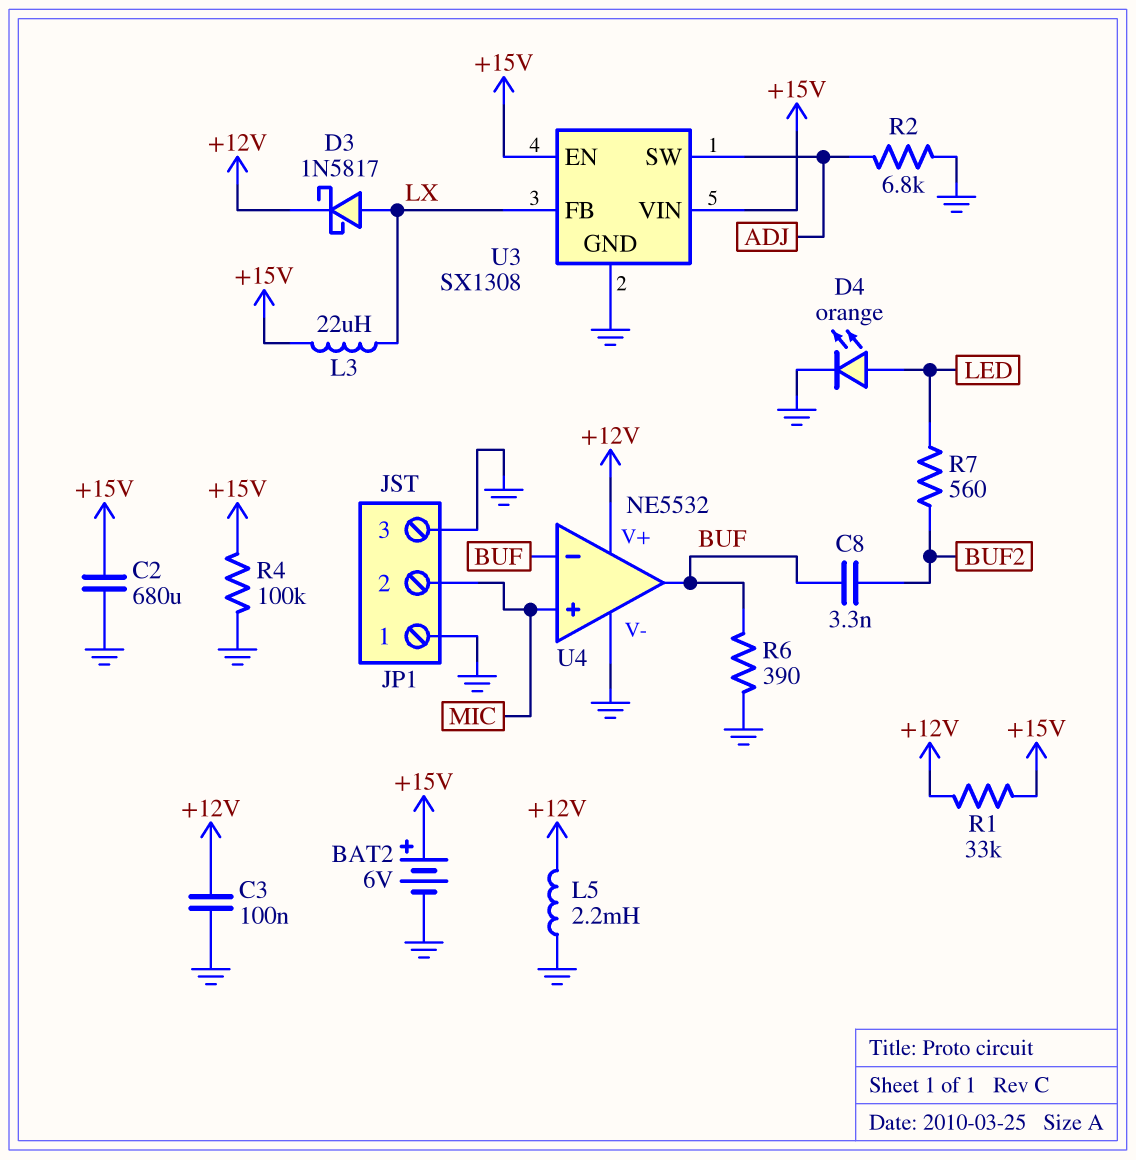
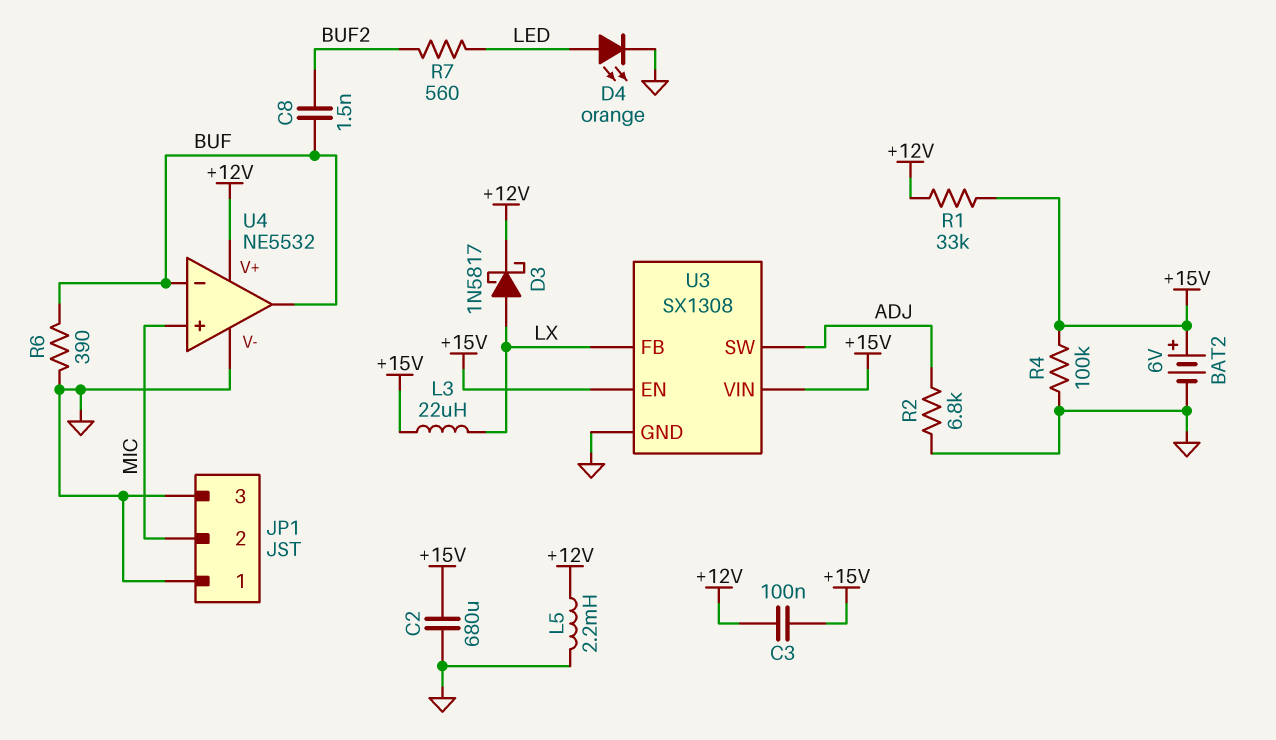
C3: 100nF (+12V, GND) -> 100nF (+12V, +15V)
C8: 3.3nF (BUF, BUF2) -> 1.5nF (BUF, BUF2)

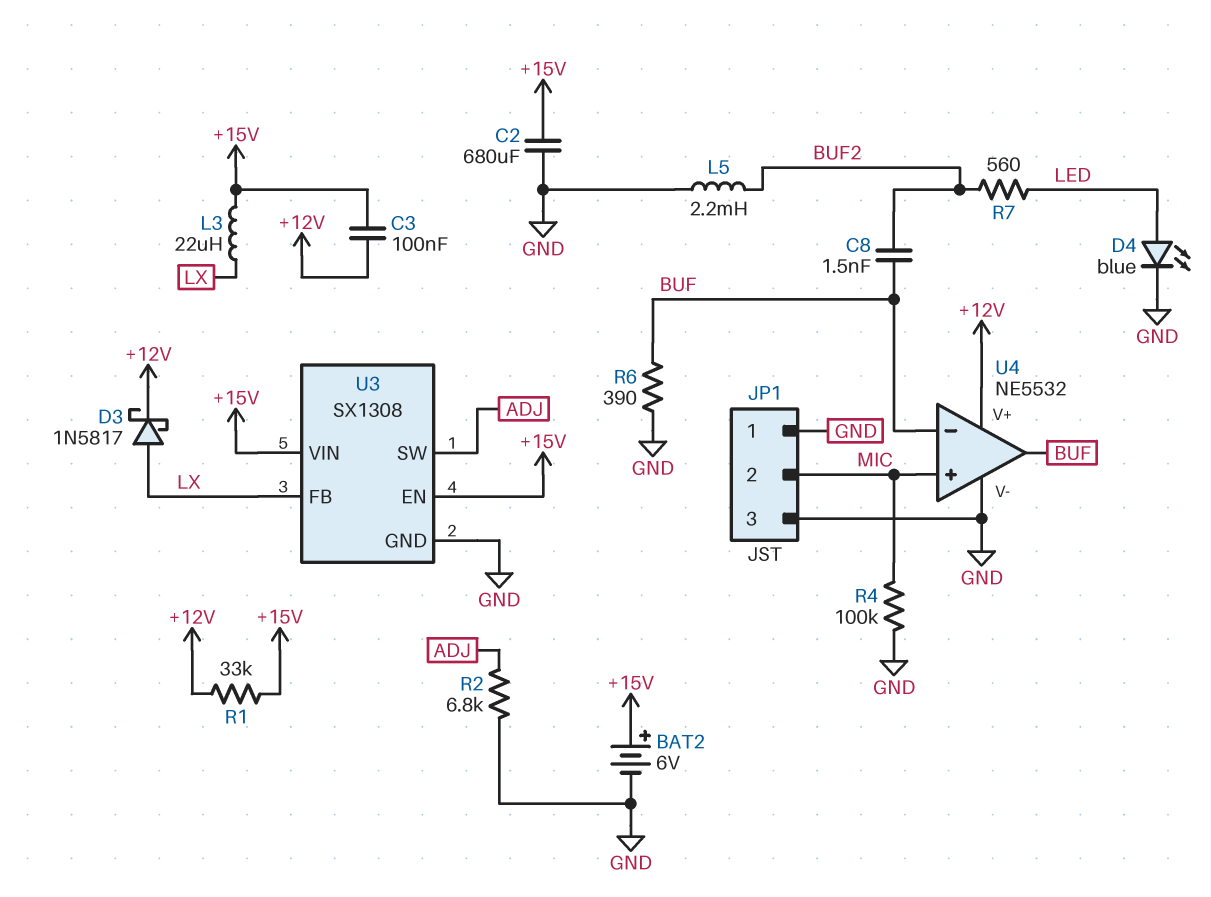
D4: LED orange (A LED, K GND) -> LED blue (A LED, K GND)
L5: 2.2mH (+12V, GND) -> 2.2mH (BUF2, GND)
R4: 100k (+15V, GND) -> 100k (GND, MIC)

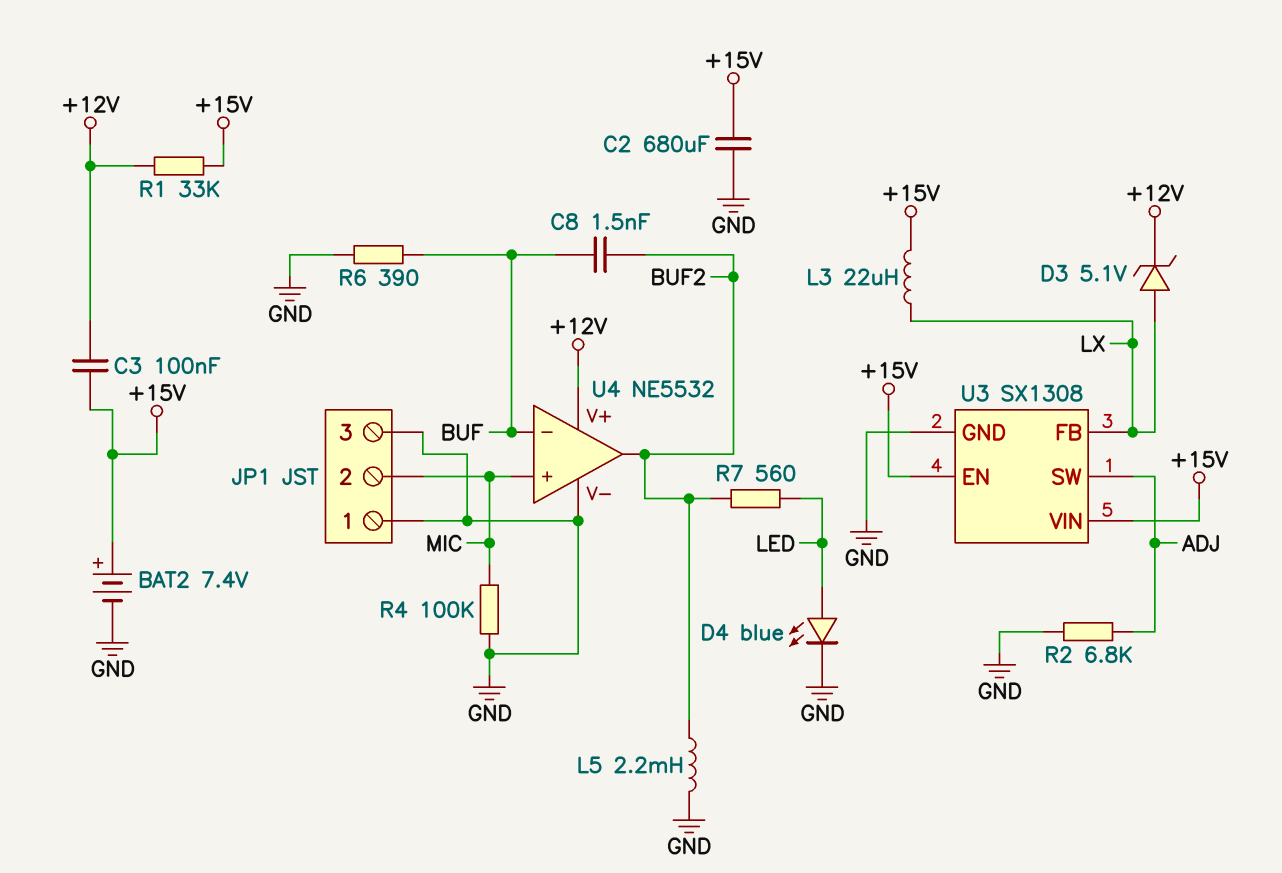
BAT2: 6V (plus +15V, minus GND) -> 7.4V (plus +15V, minus GND)
D3: schottky 1N5817 (A LX, K +12V) -> zener 5.1V (A LX, K +12V)
U4 pin out: BUF -> BUF2

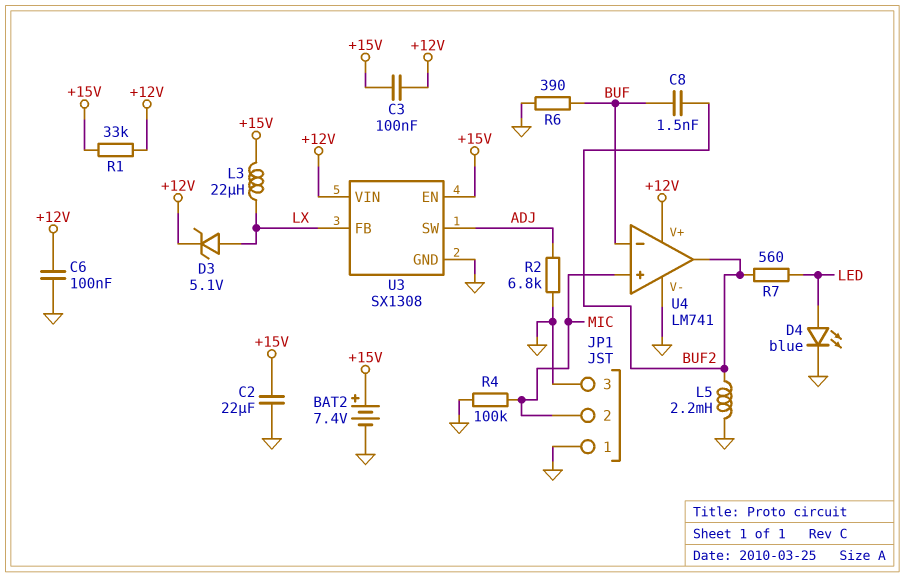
C2: 680uF (+15V, GND) -> 22uF (+15V, GND)
C6: none -> 100nF (+12V, GND)
U3 pin VIN: +15V -> +12V
U4: NE5532 -> LM741

